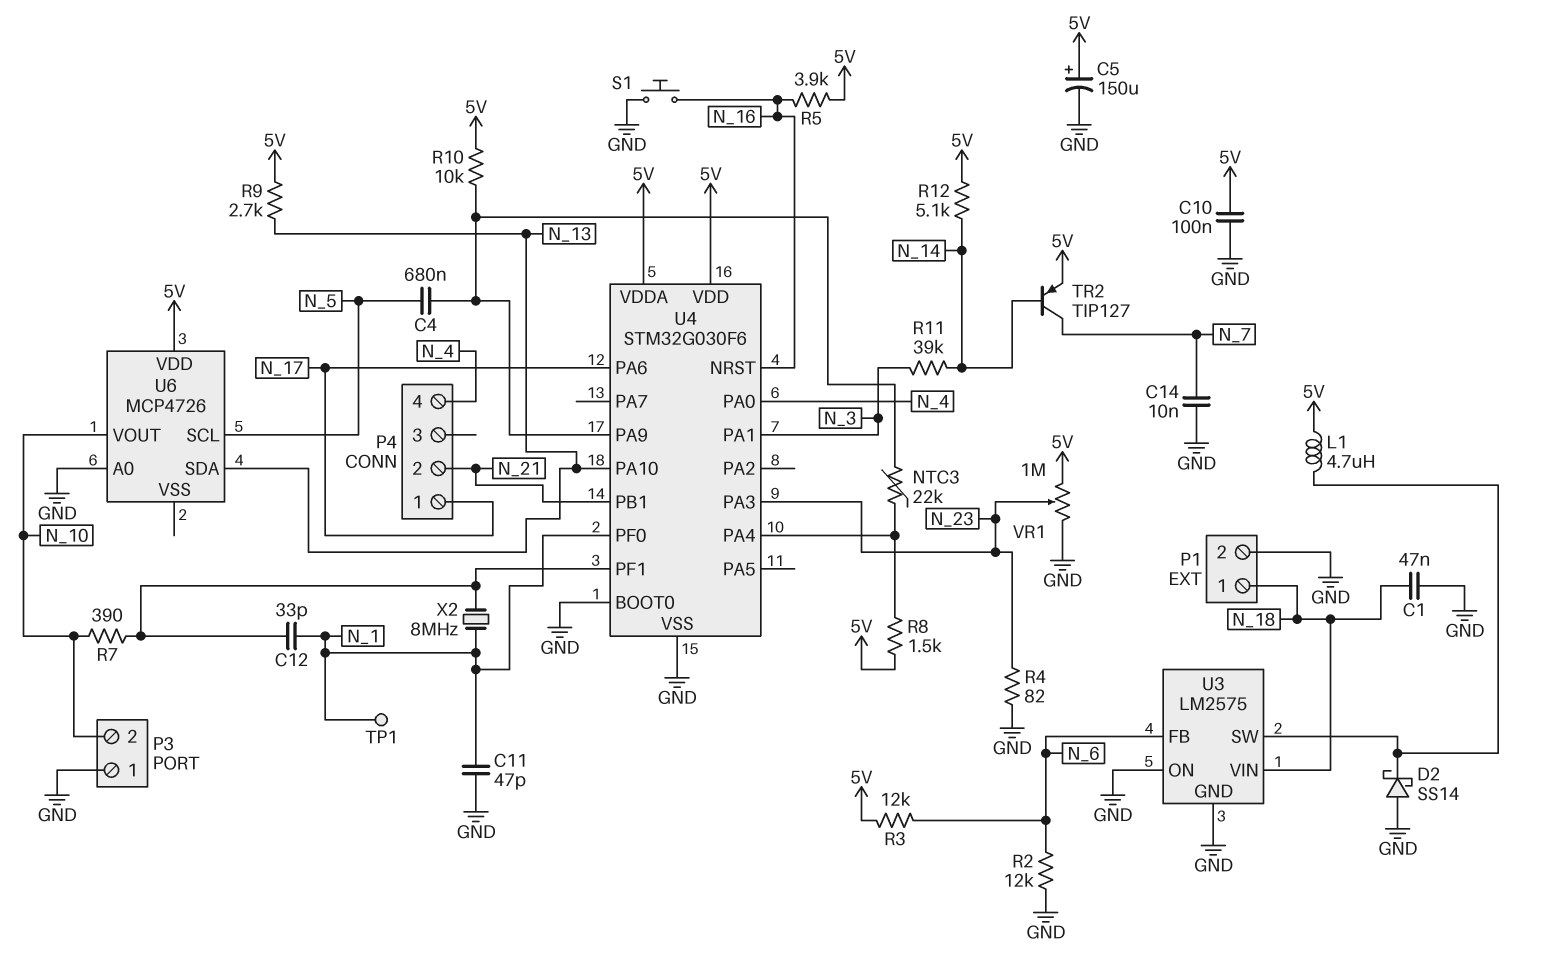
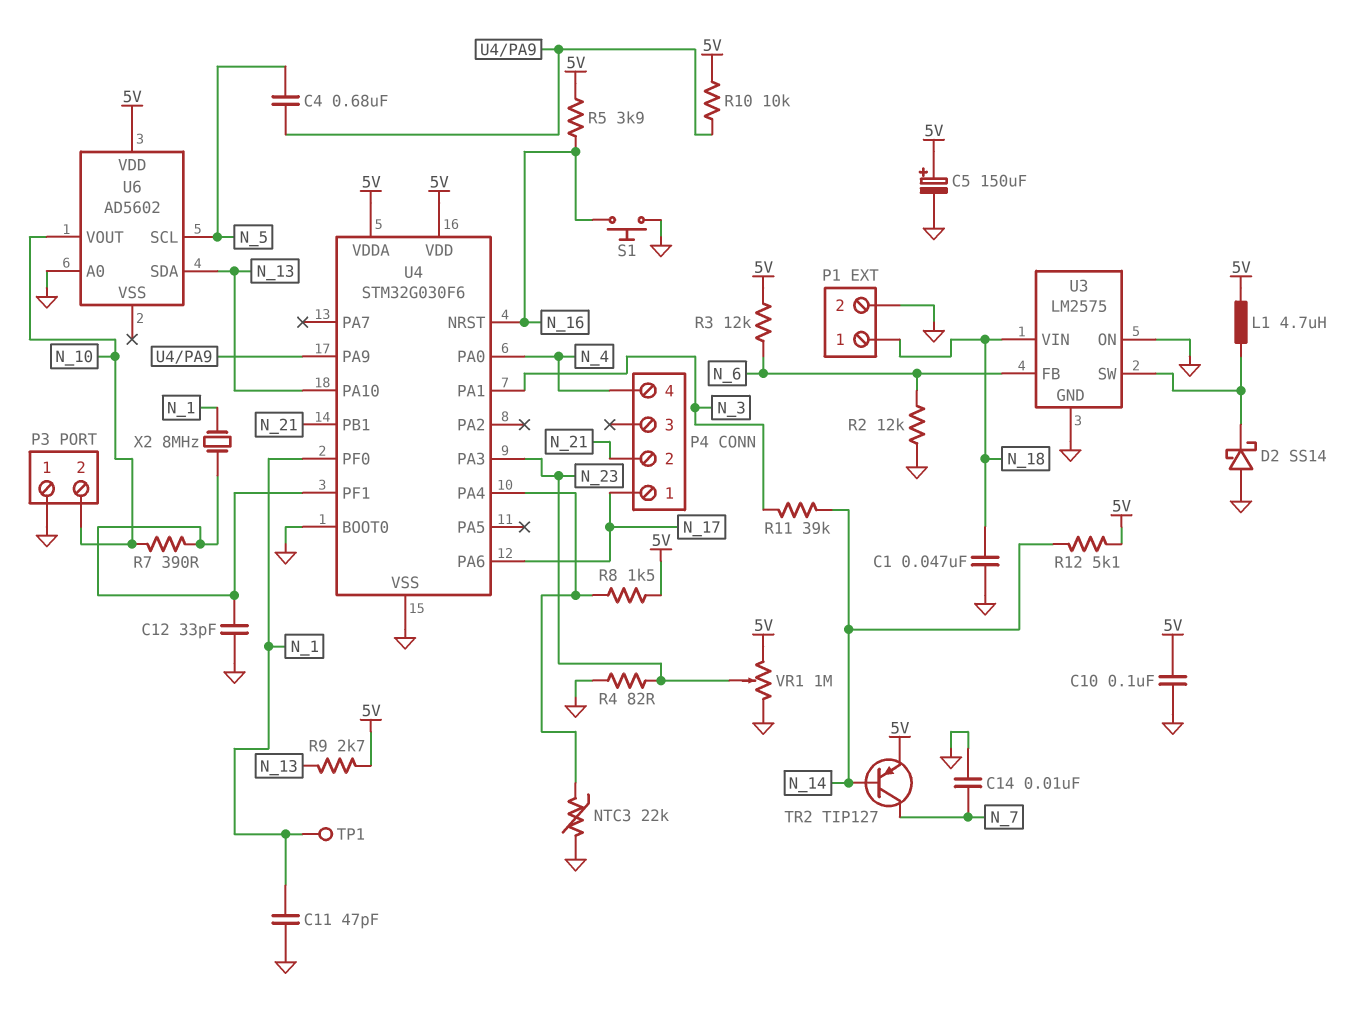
C12: 33pF (N_1, U4/PF1) -> 33pF (GND, U4/PF1)
NTC3: 22k (U4/PA4, U4/PA9) -> 22k (GND, U4/PA4)
U6: MCP4726 -> AD5602

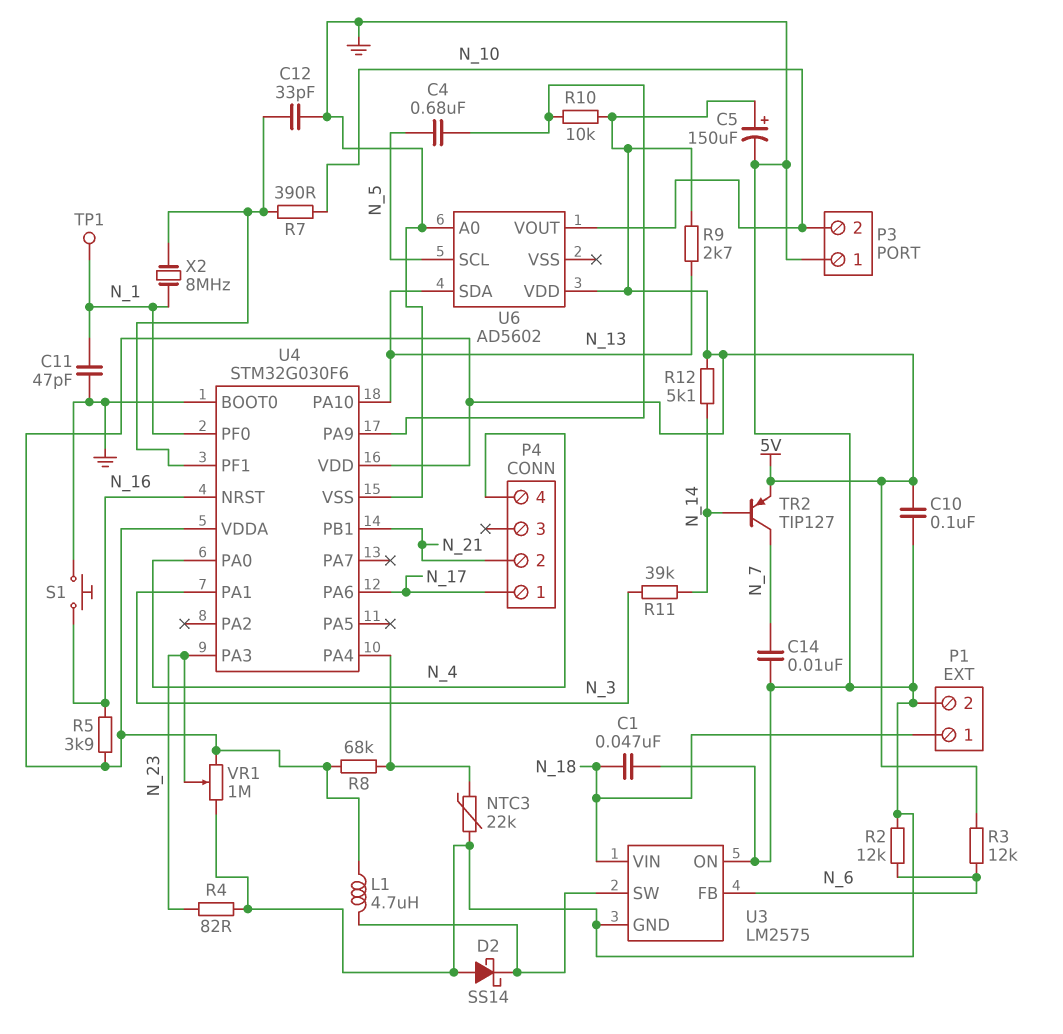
R8: 1.5k (5V, U4/PA4) -> 68k (5V, U4/PA4)

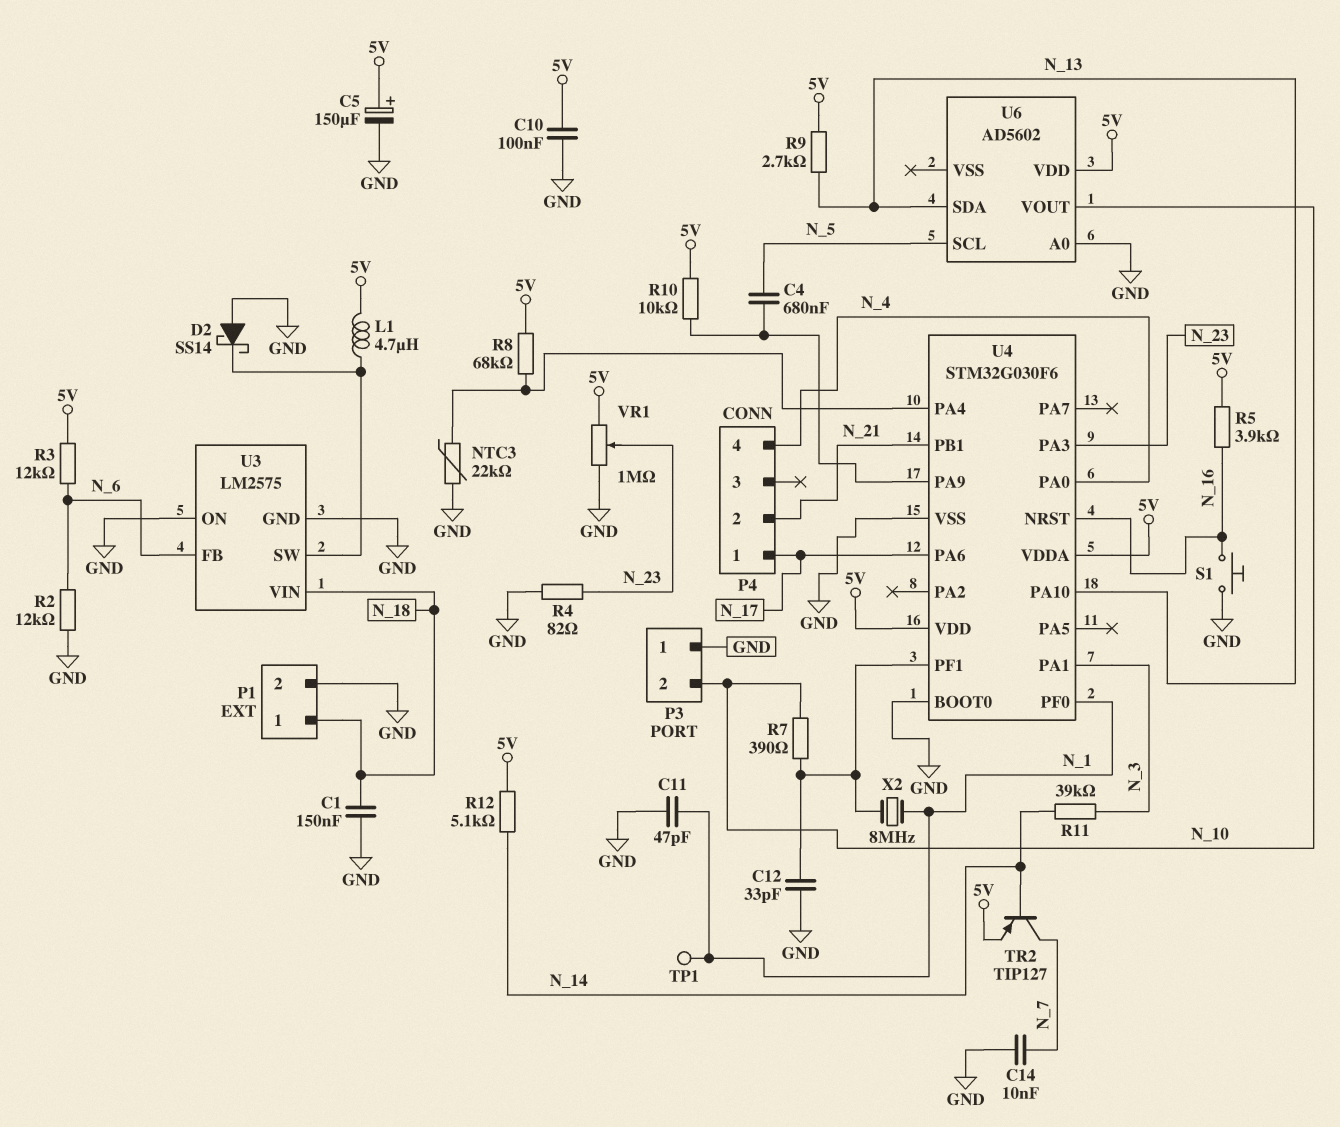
C1: 47nF (GND, N_18) -> 150nF (GND, N_18)

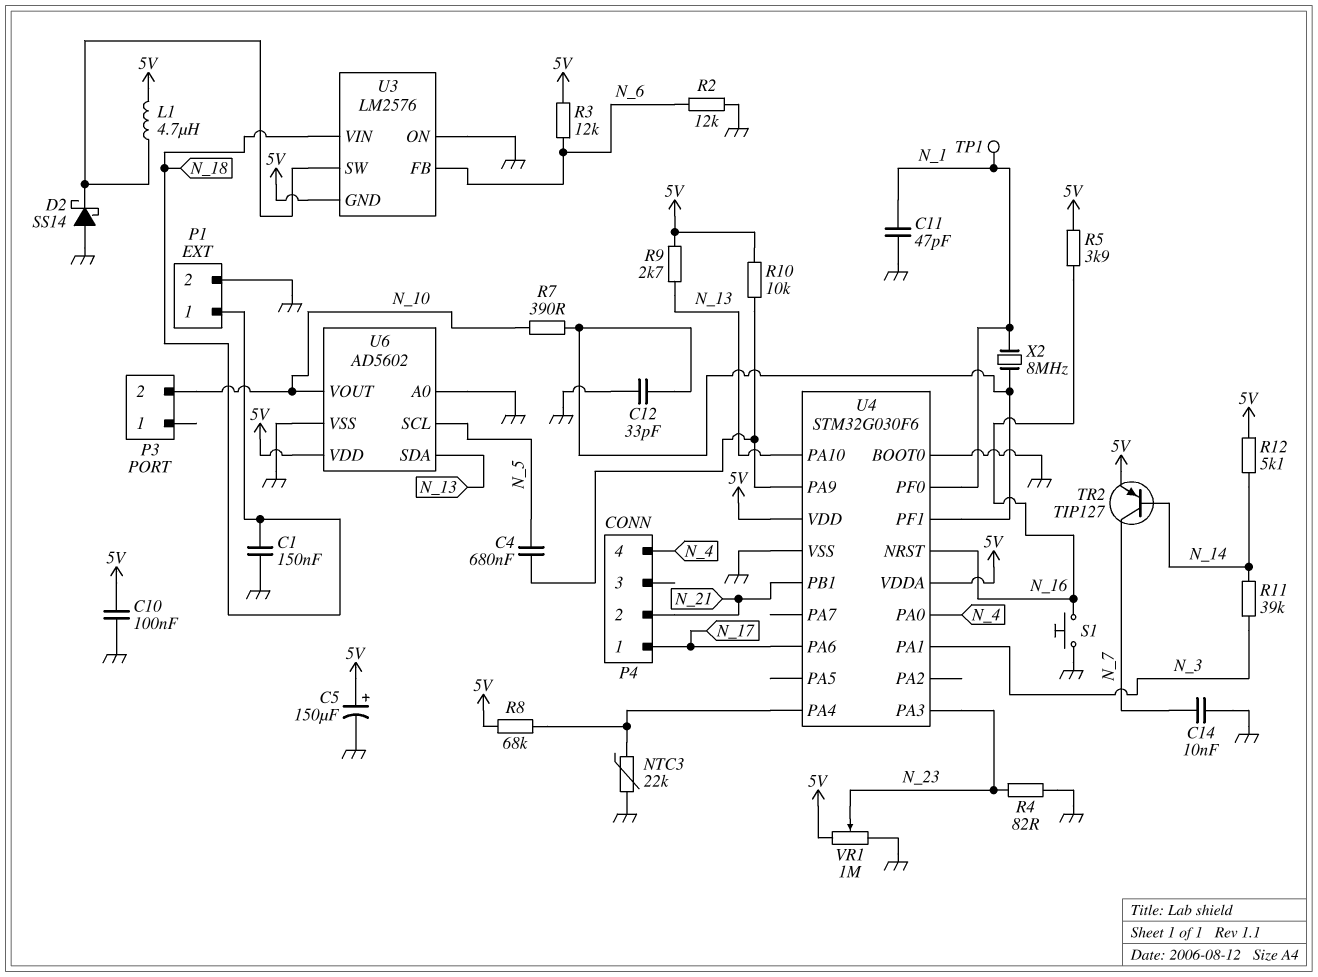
P3 pin 1: GND -> none
U3: LM2575 -> LM2576
U3 pin GND: GND -> 5V
U6 pin VSS: none -> GND

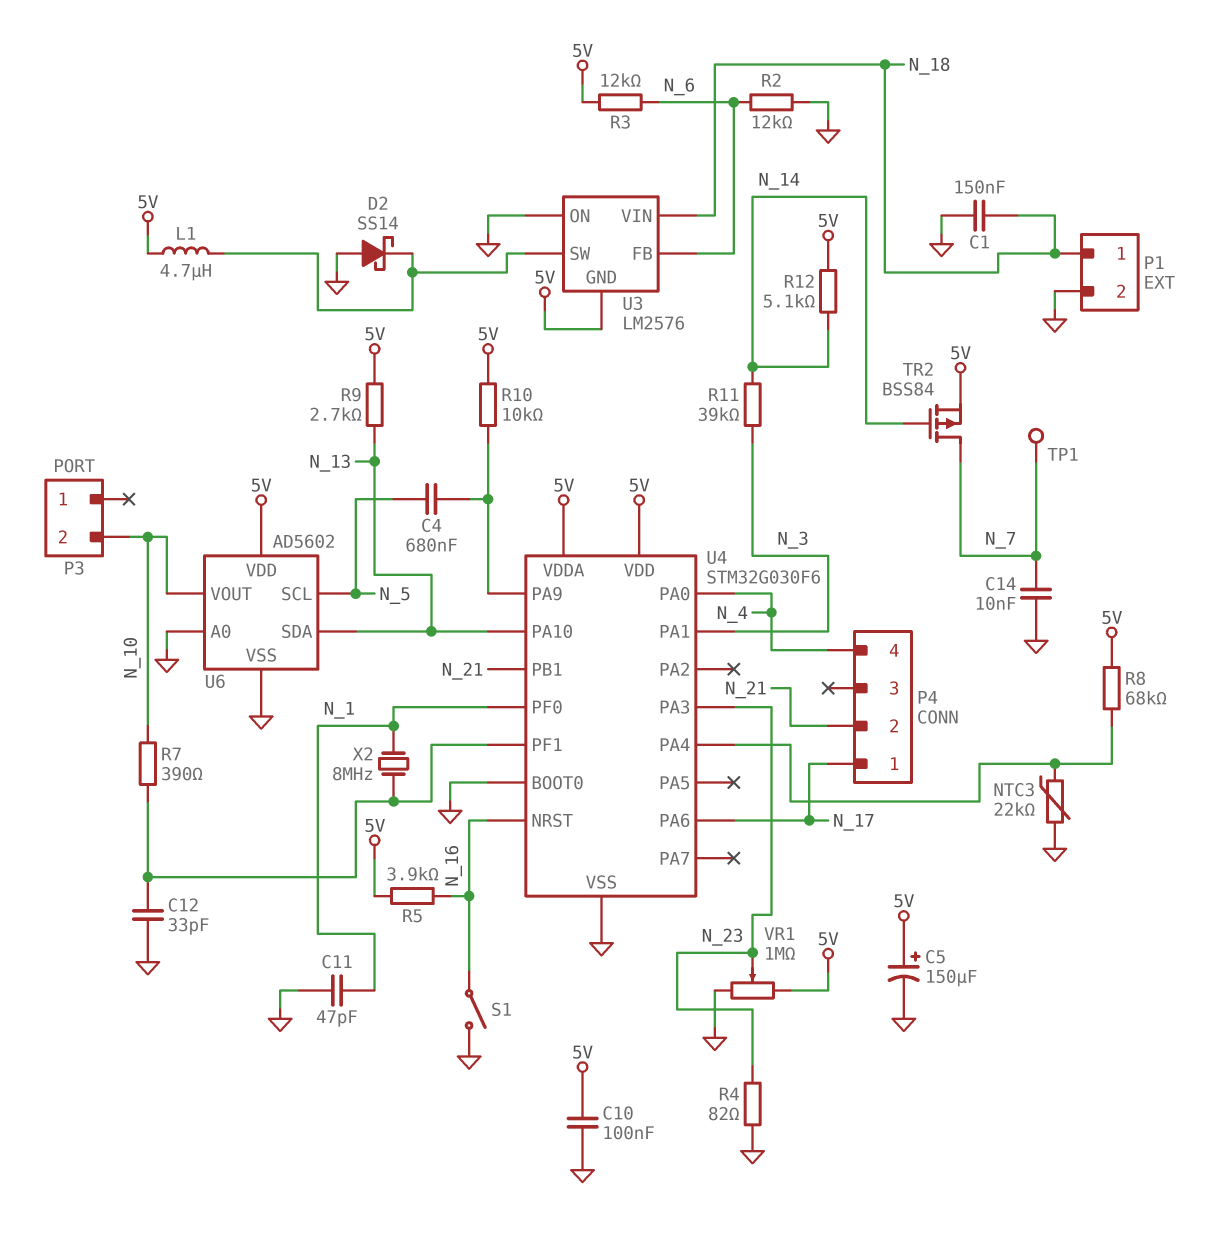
S1: button (GND, N_16) -> switch (GND, N_16)
TP1: test point (N_1) -> test point (N_7)
TR2: PNP TIP127 (B N_14, C N_7, E 5V) -> PMOS BSS84 (G N_14, D N_7, S 5V)

